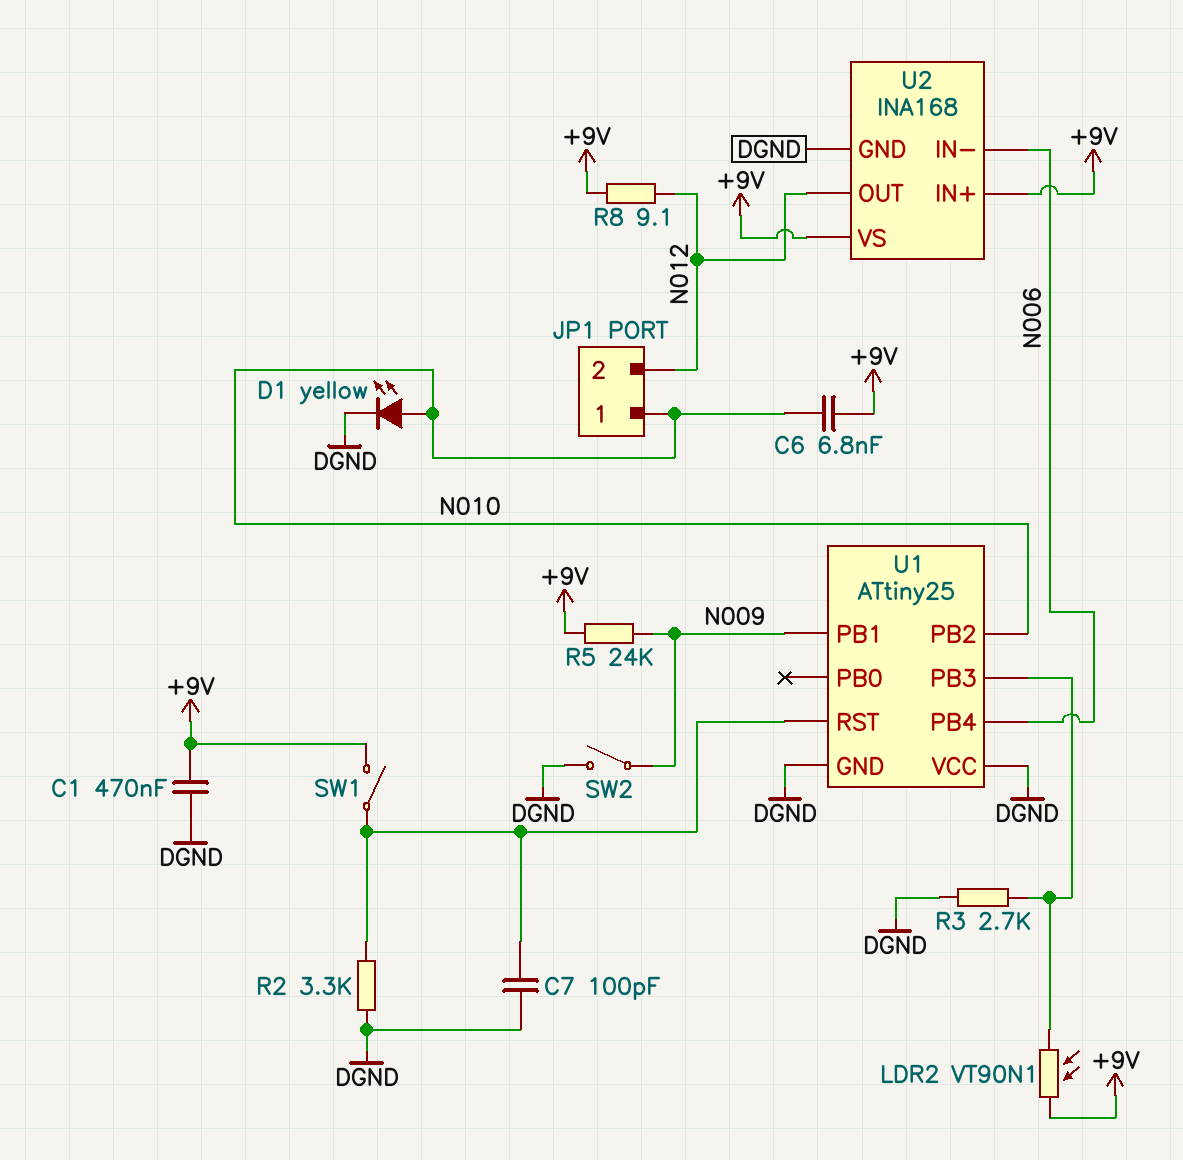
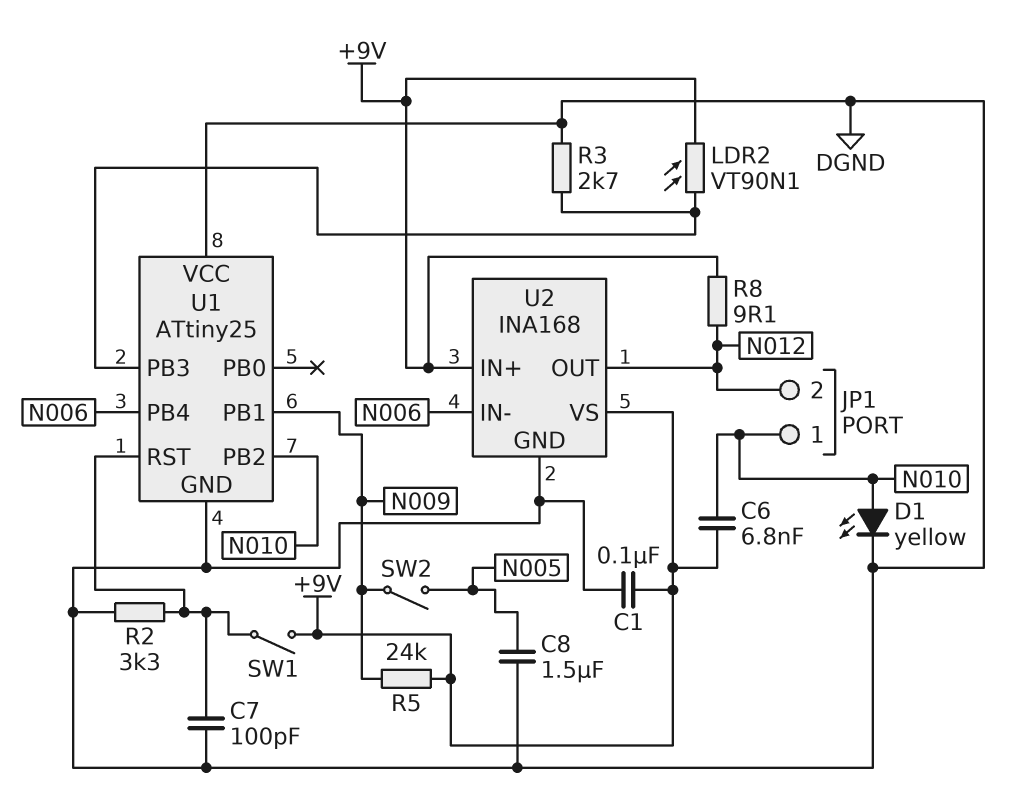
C1: 470nF (+9V, DGND) -> 100nF (+9V, DGND)
C8: none -> 1.5uF (DGND, N005)
SW2: switch (DGND, N009) -> switch (N005, N009)

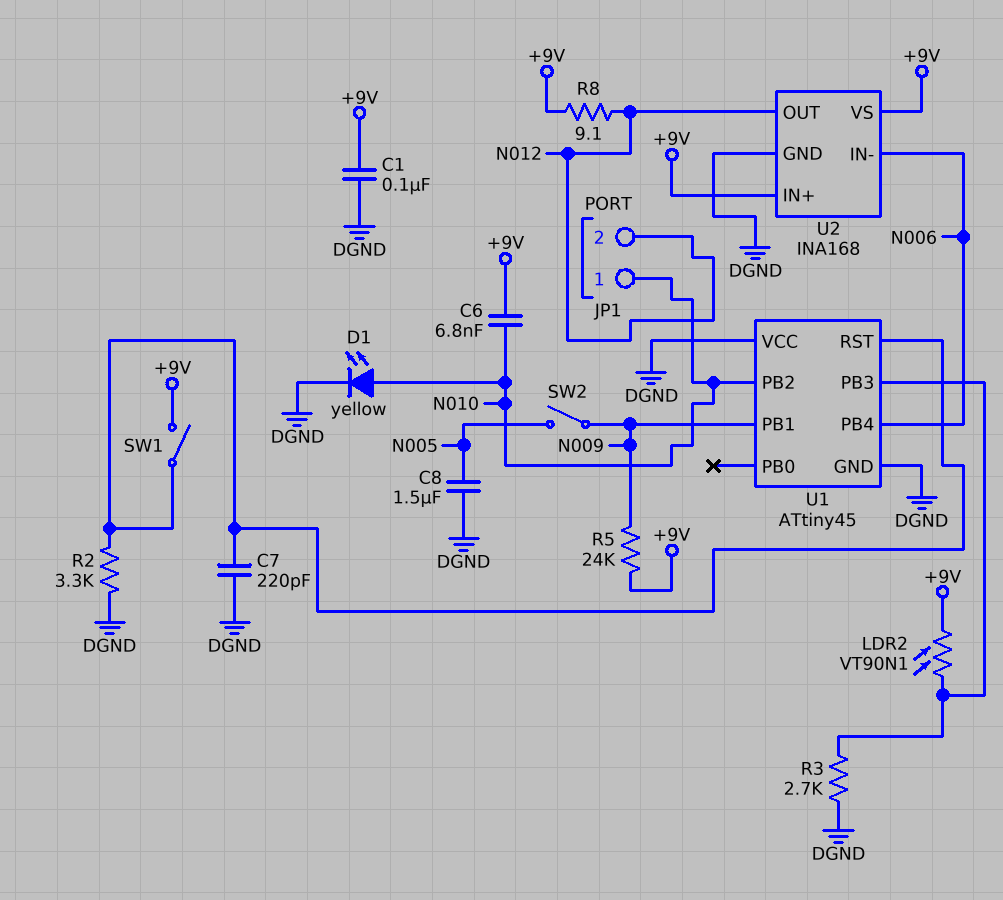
C7: 100pF (DGND, U1/RST) -> 220pF (DGND, U1/RST)
U1: ATtiny25 -> ATtiny45

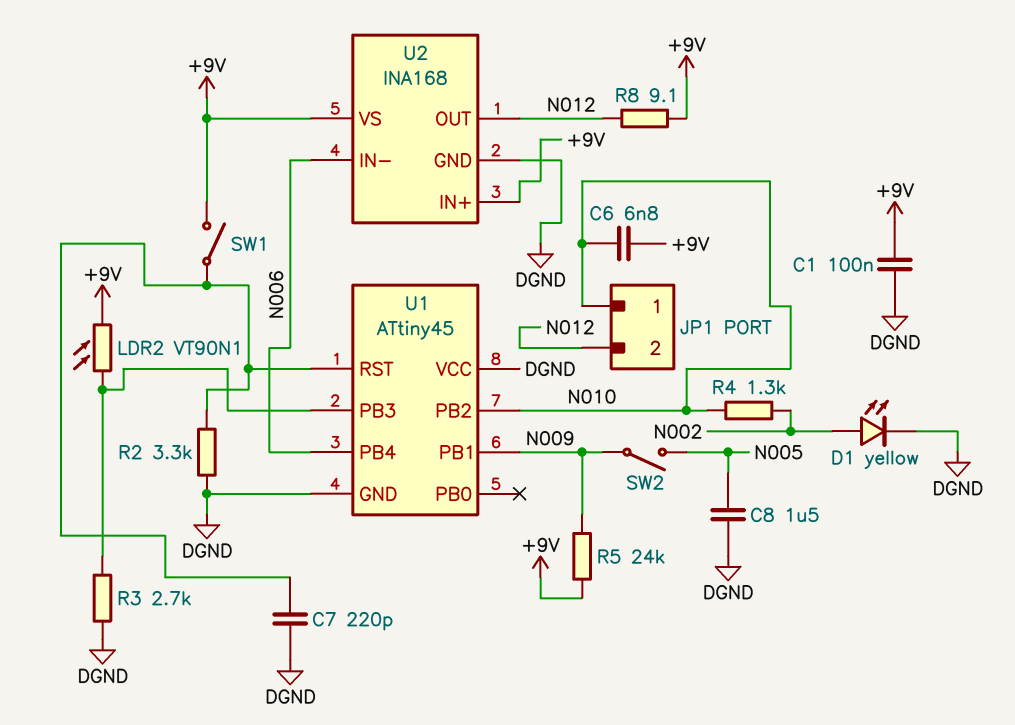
D1: LED yellow (A N010, K DGND) -> LED yellow (A N002, K DGND)
R4: none -> 1.3k (N002, N010)

